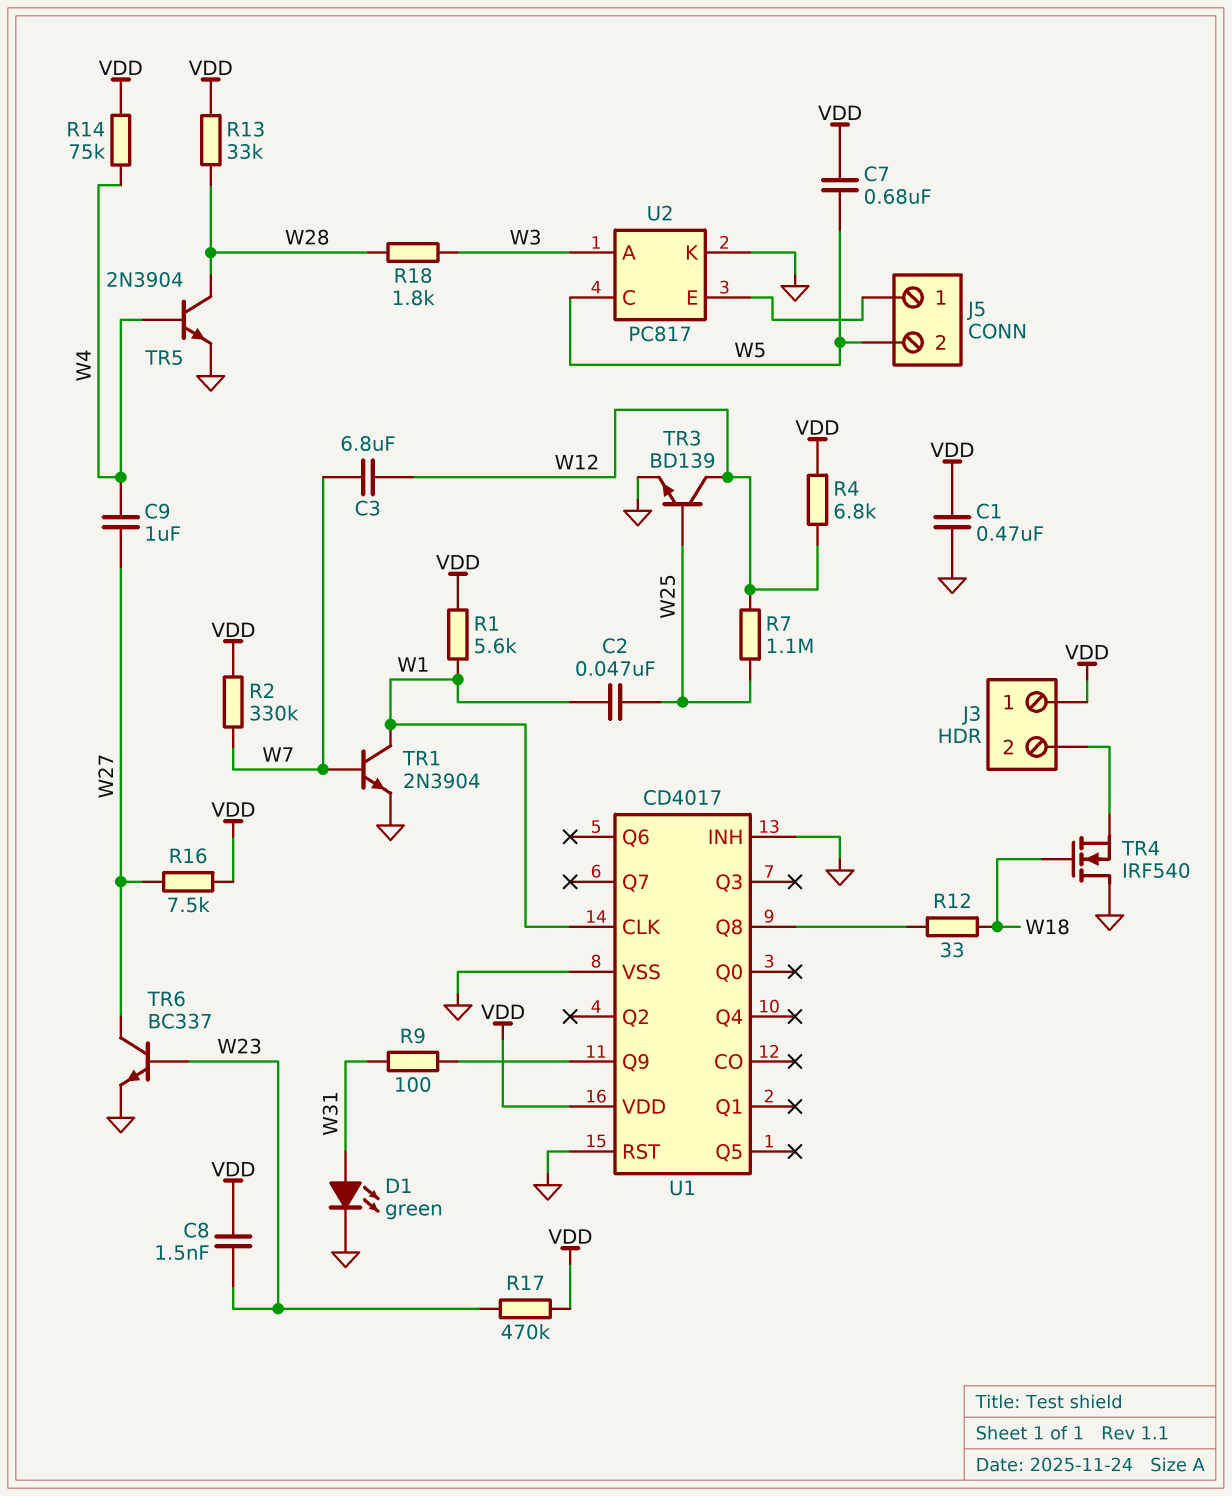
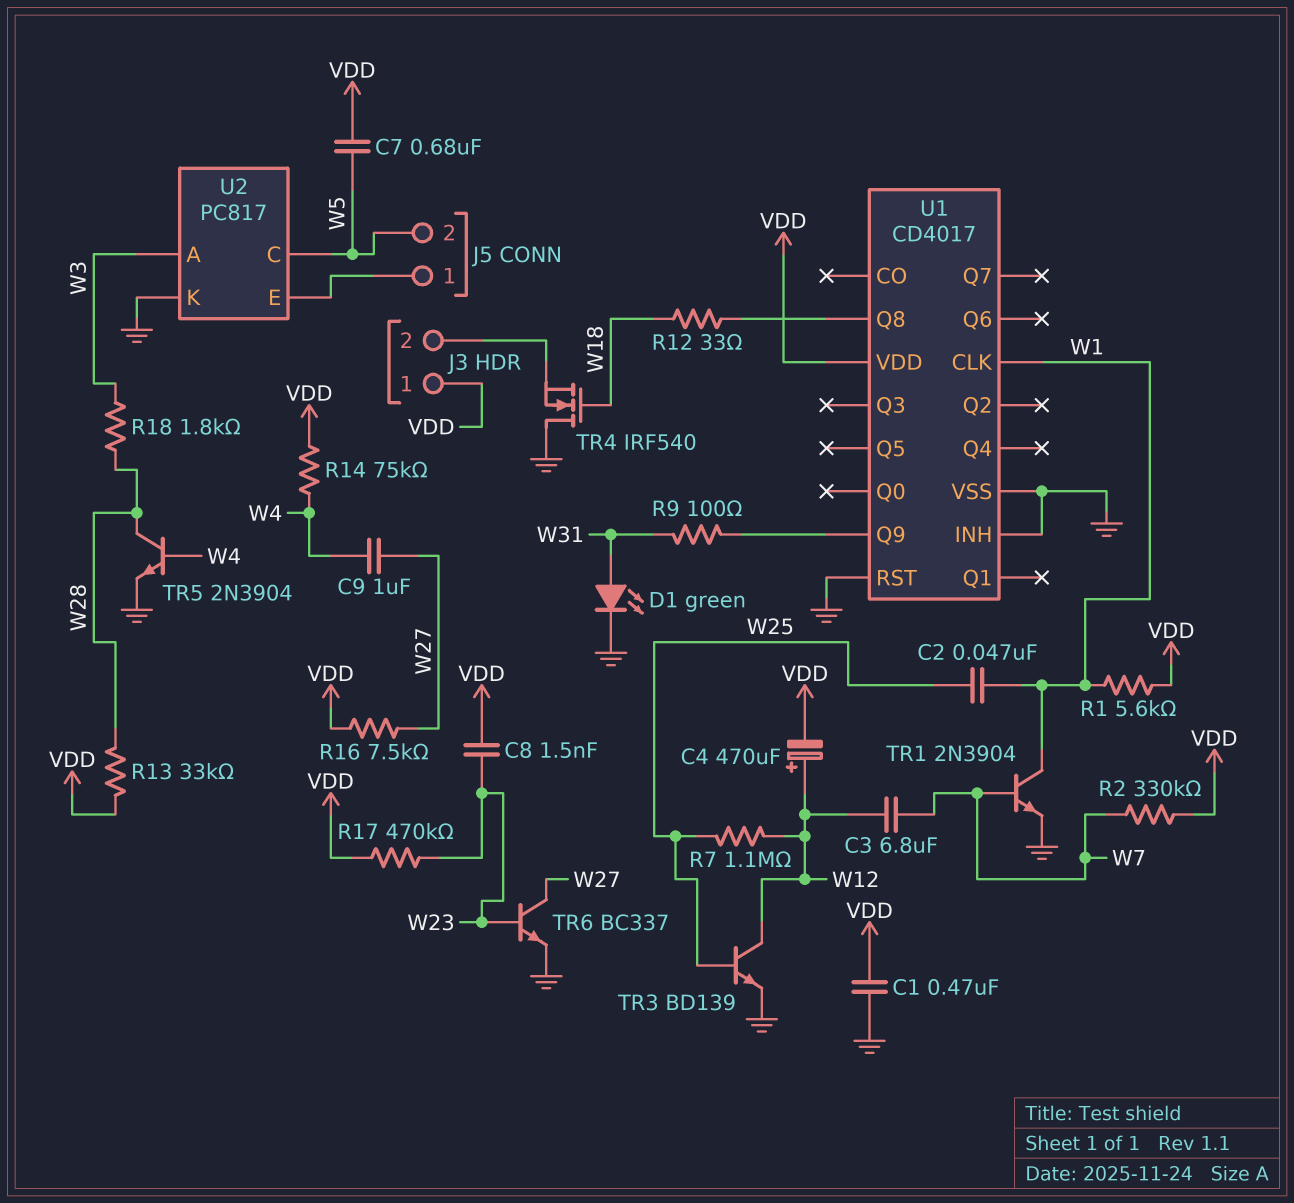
C4: none -> 470uF (plus W12, minus VDD)
R4: 6.8k (VDD, W12) -> none

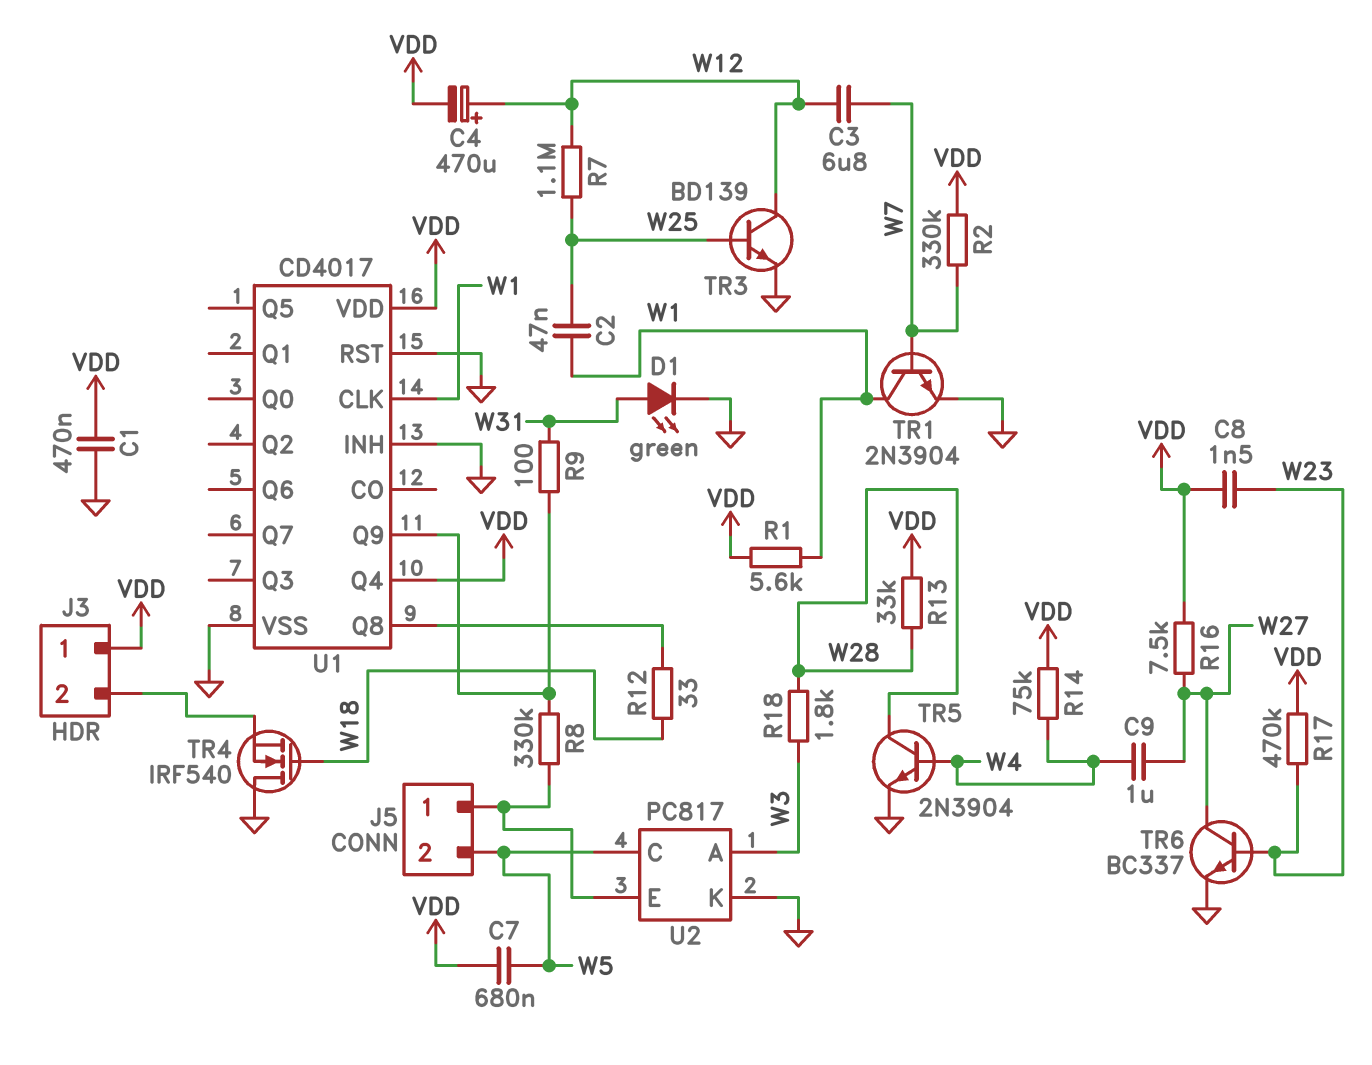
R8: none -> 330k (J5/1, U1/Q9)
U1 pin Q4: none -> VDD

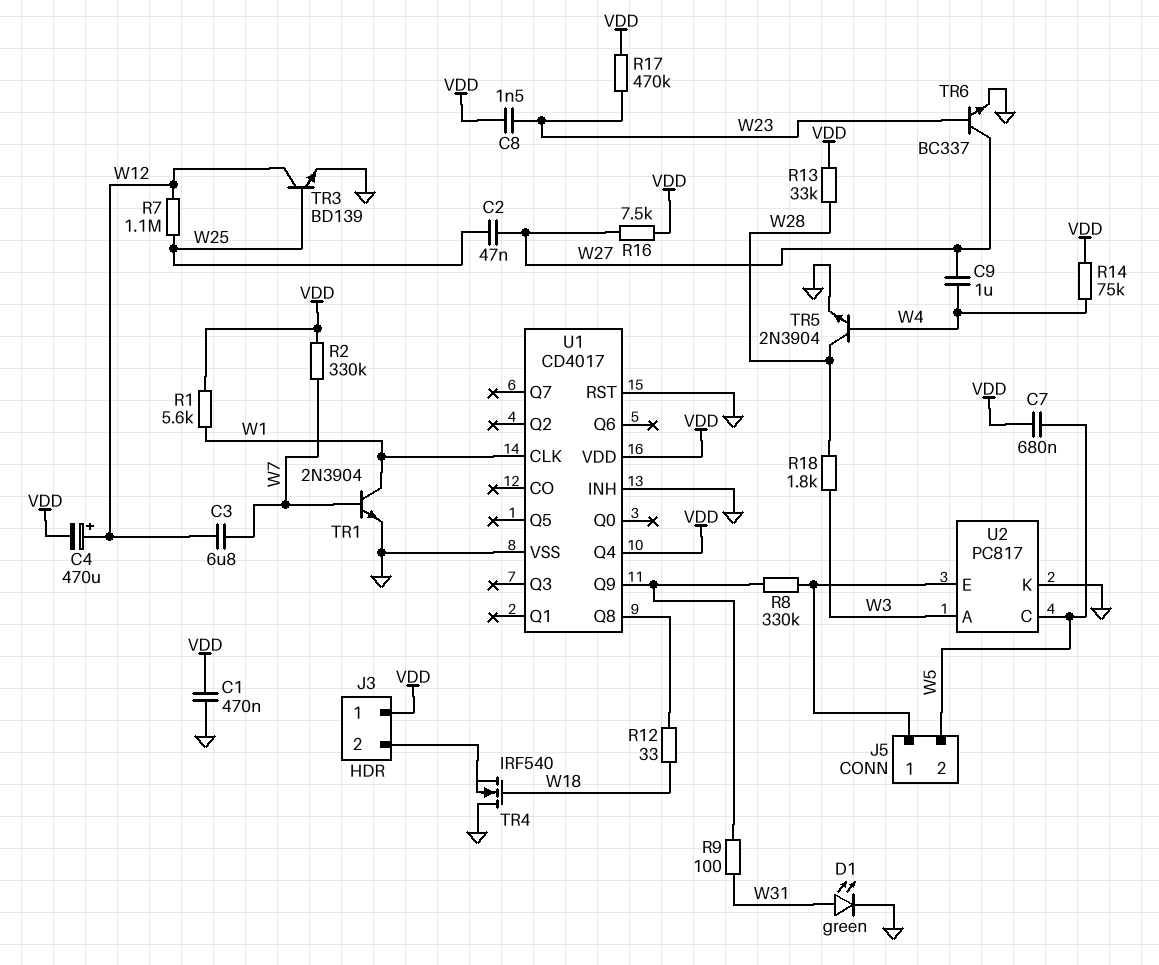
C2: 47nF (W1, W25) -> 47nF (W25, W27)

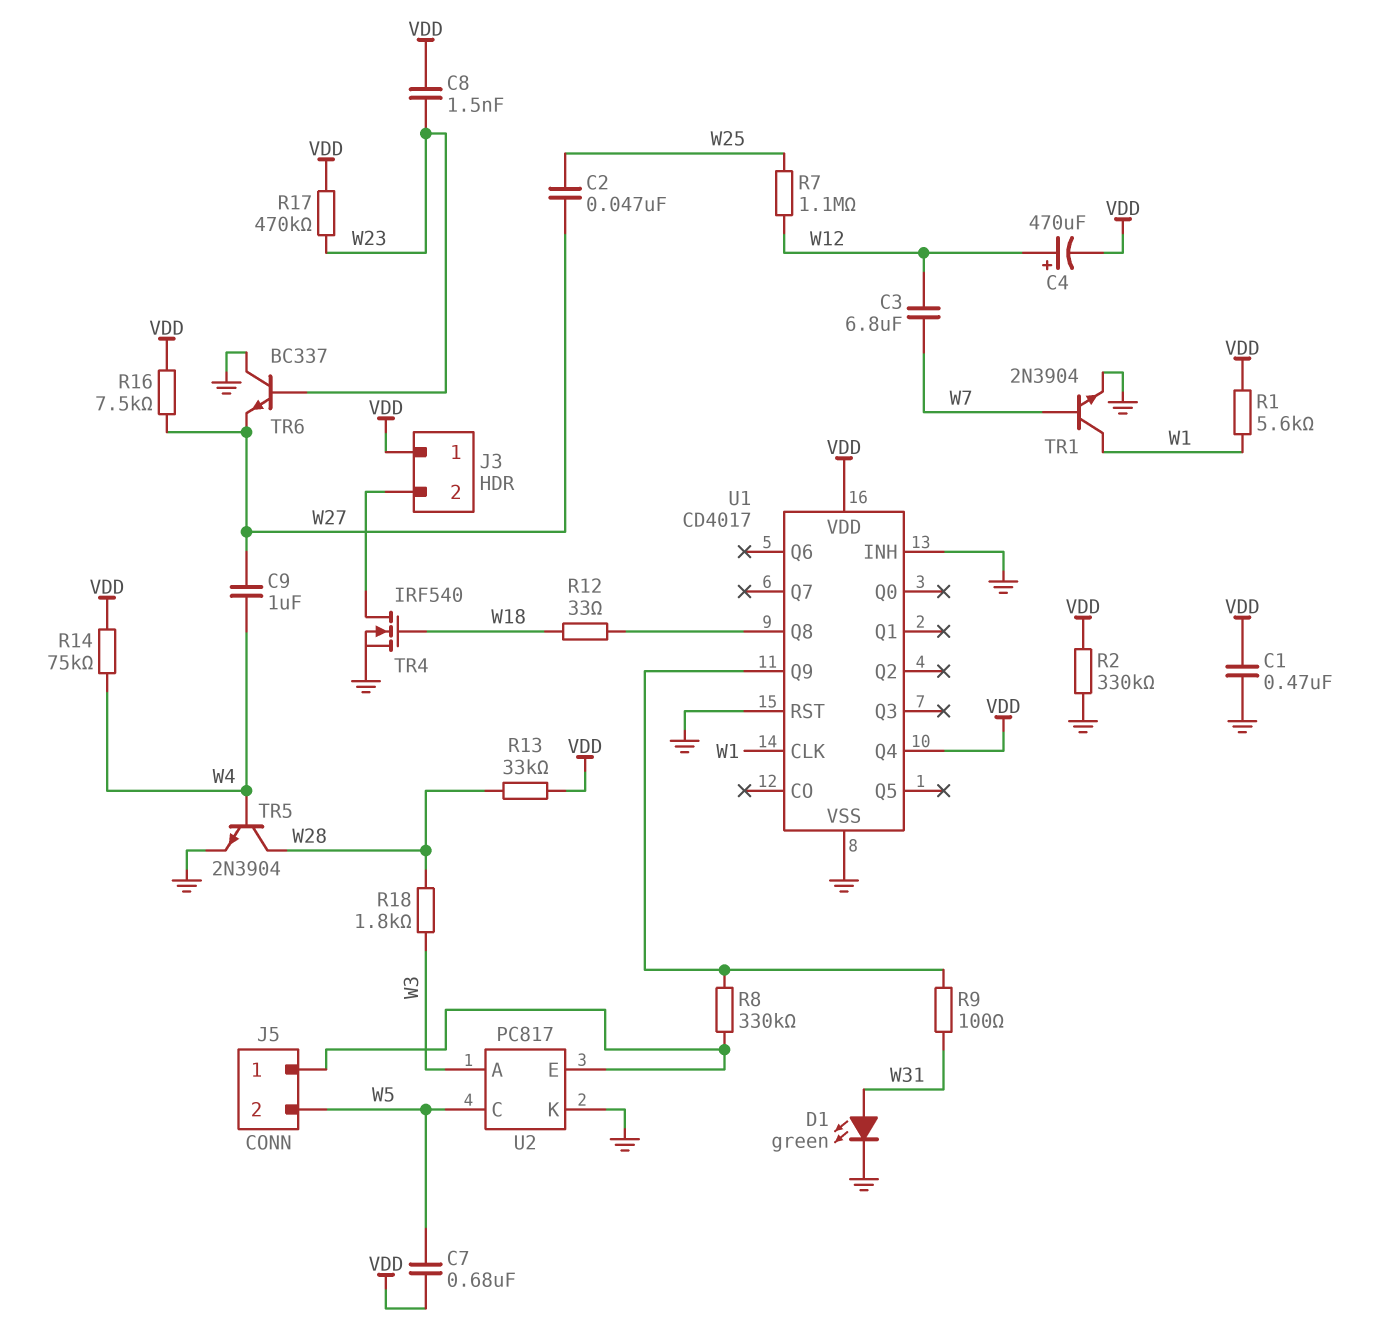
R2: 330k (VDD, W7) -> 330k (GND, VDD)
TR3: NPN BD139 (B W25, C W12, E GND) -> none
TR4: NMOS IRF540 (G W18, D GND, S J3/2) -> NMOS IRF540 (G W18, D J3/2, S GND)
TR6: NPN BC337 (B W23, C W27, E GND) -> NPN BC337 (B W23, C GND, E W27)

